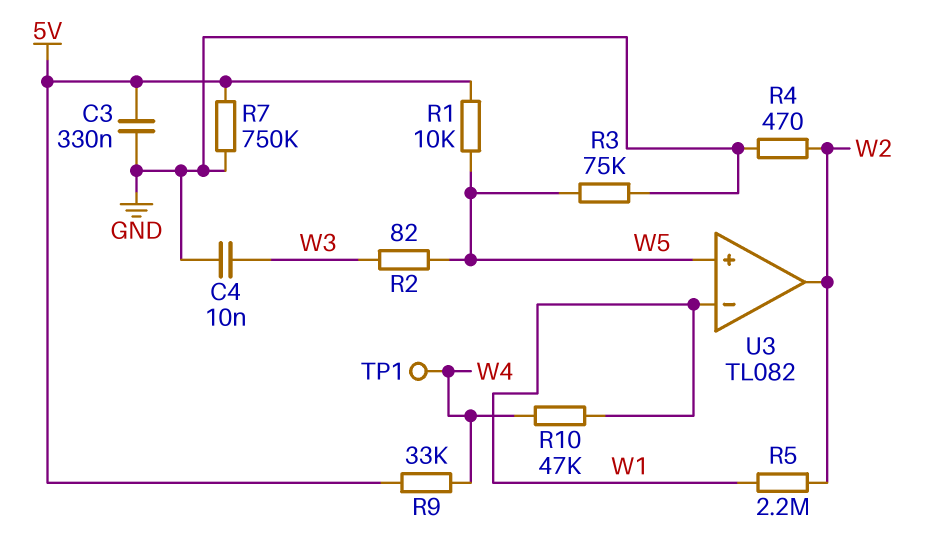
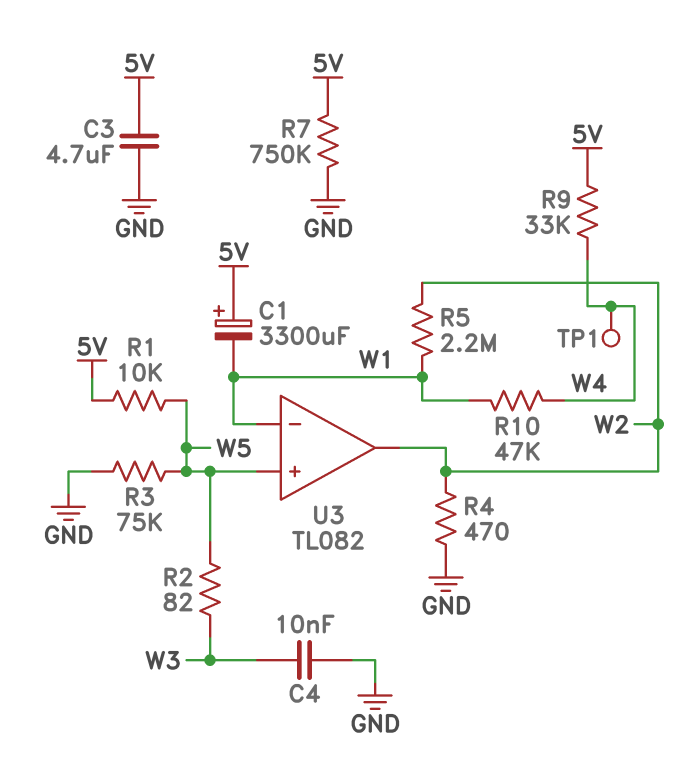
C1: none -> 3300uF (plus 5V, minus W1)
C3: 330nF (5V, GND) -> 4.7uF (5V, GND)

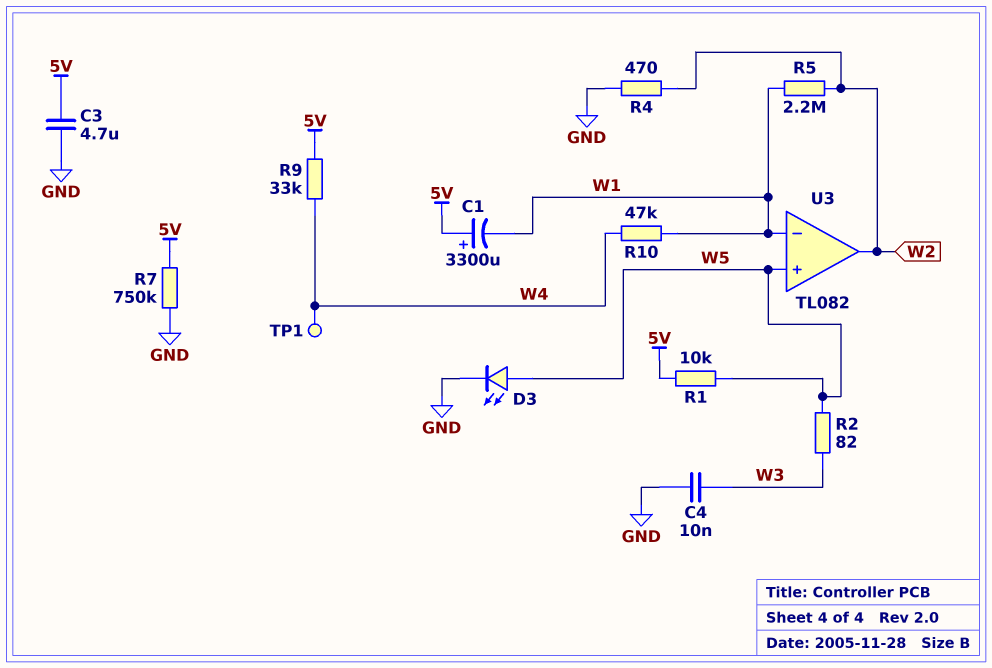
D3: none -> LED (A W5, K GND)
R3: 75k (GND, W5) -> none

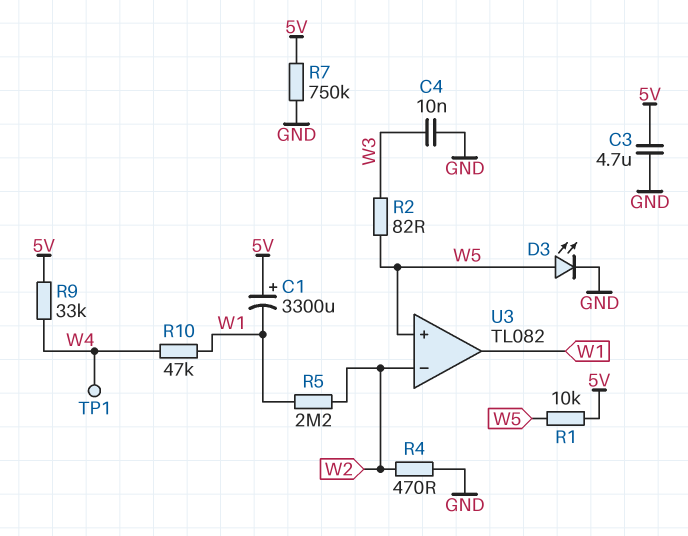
U3 pin in-: W1 -> W2
U3 pin out: W2 -> W1

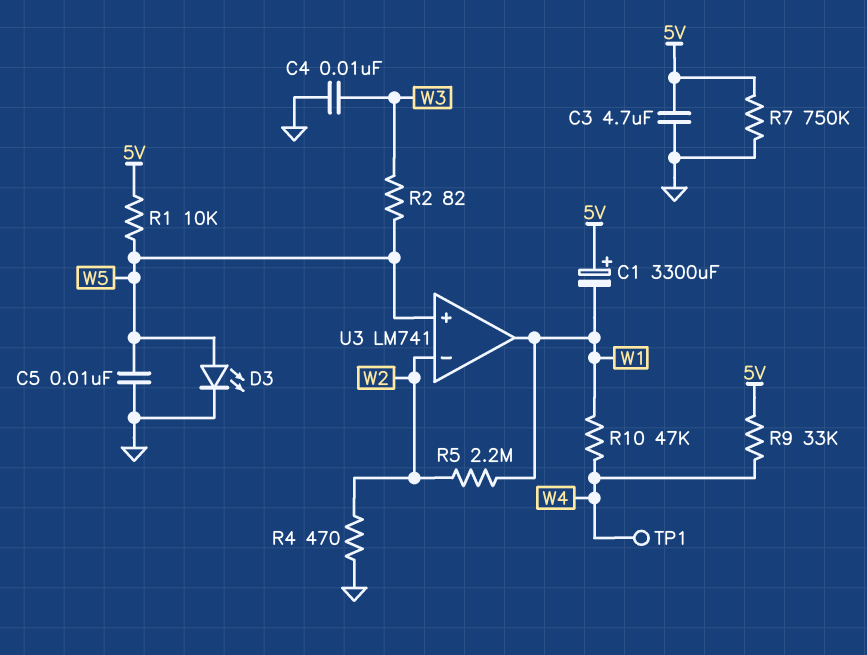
C5: none -> 10nF (GND, W5)
U3: TL082 -> LM741

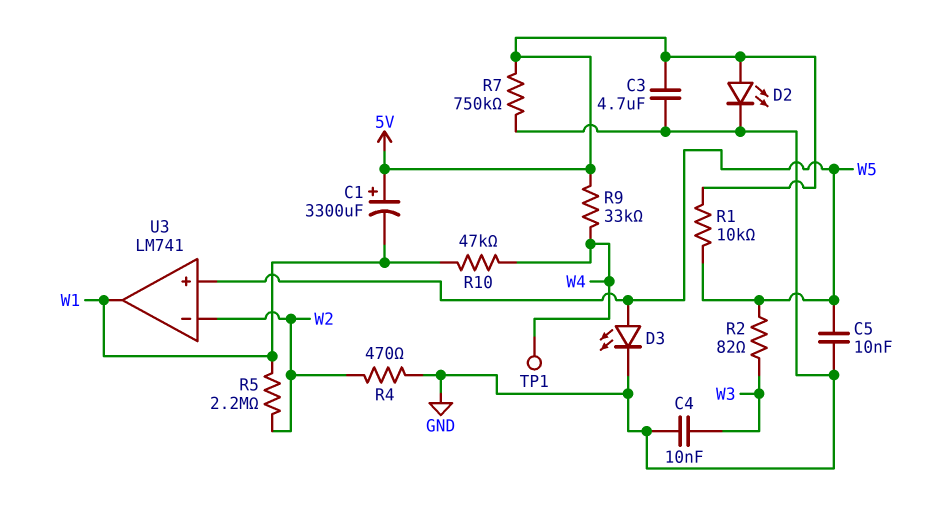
D2: none -> LED (A 5V, K GND)

